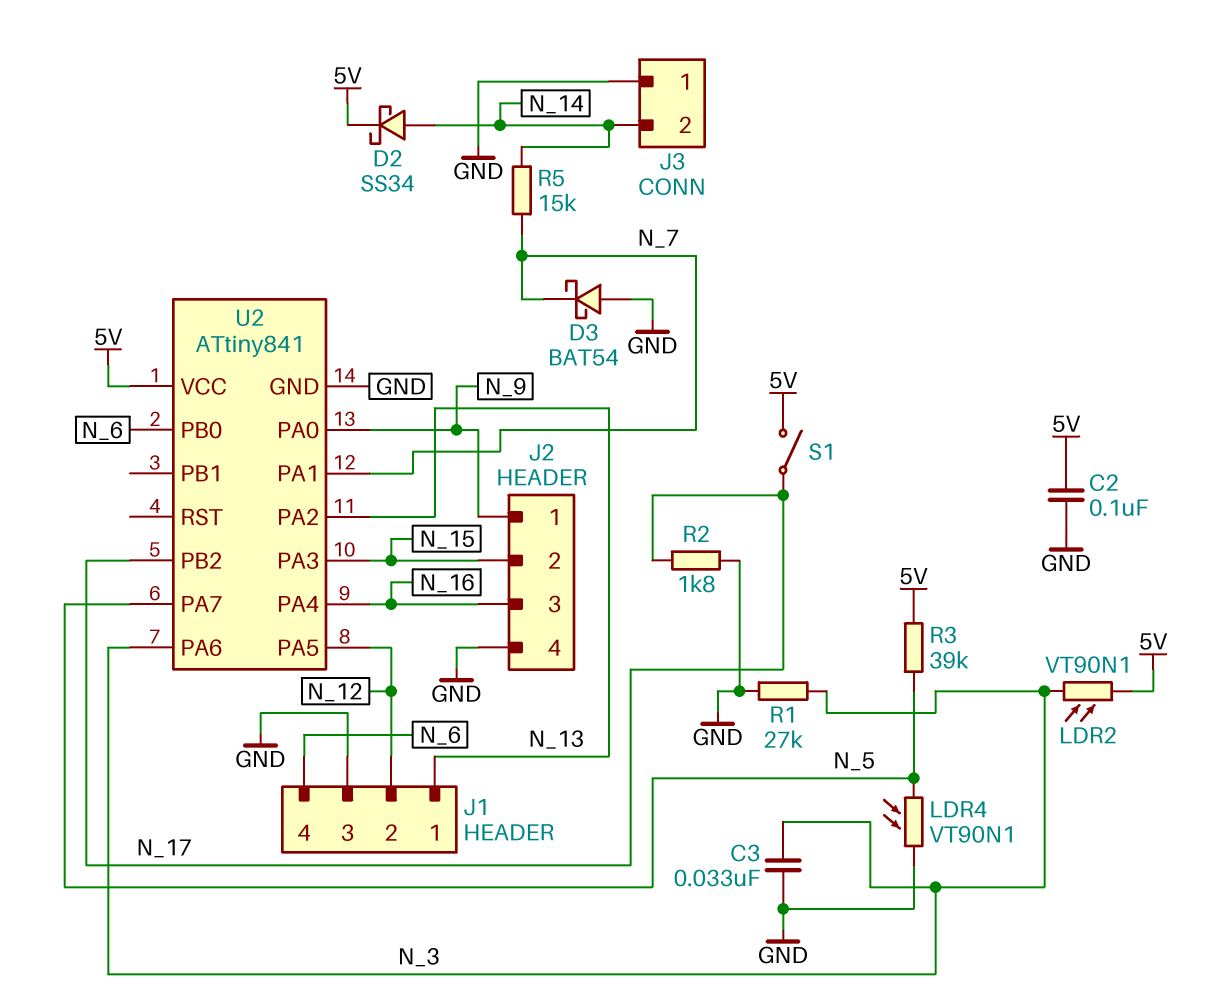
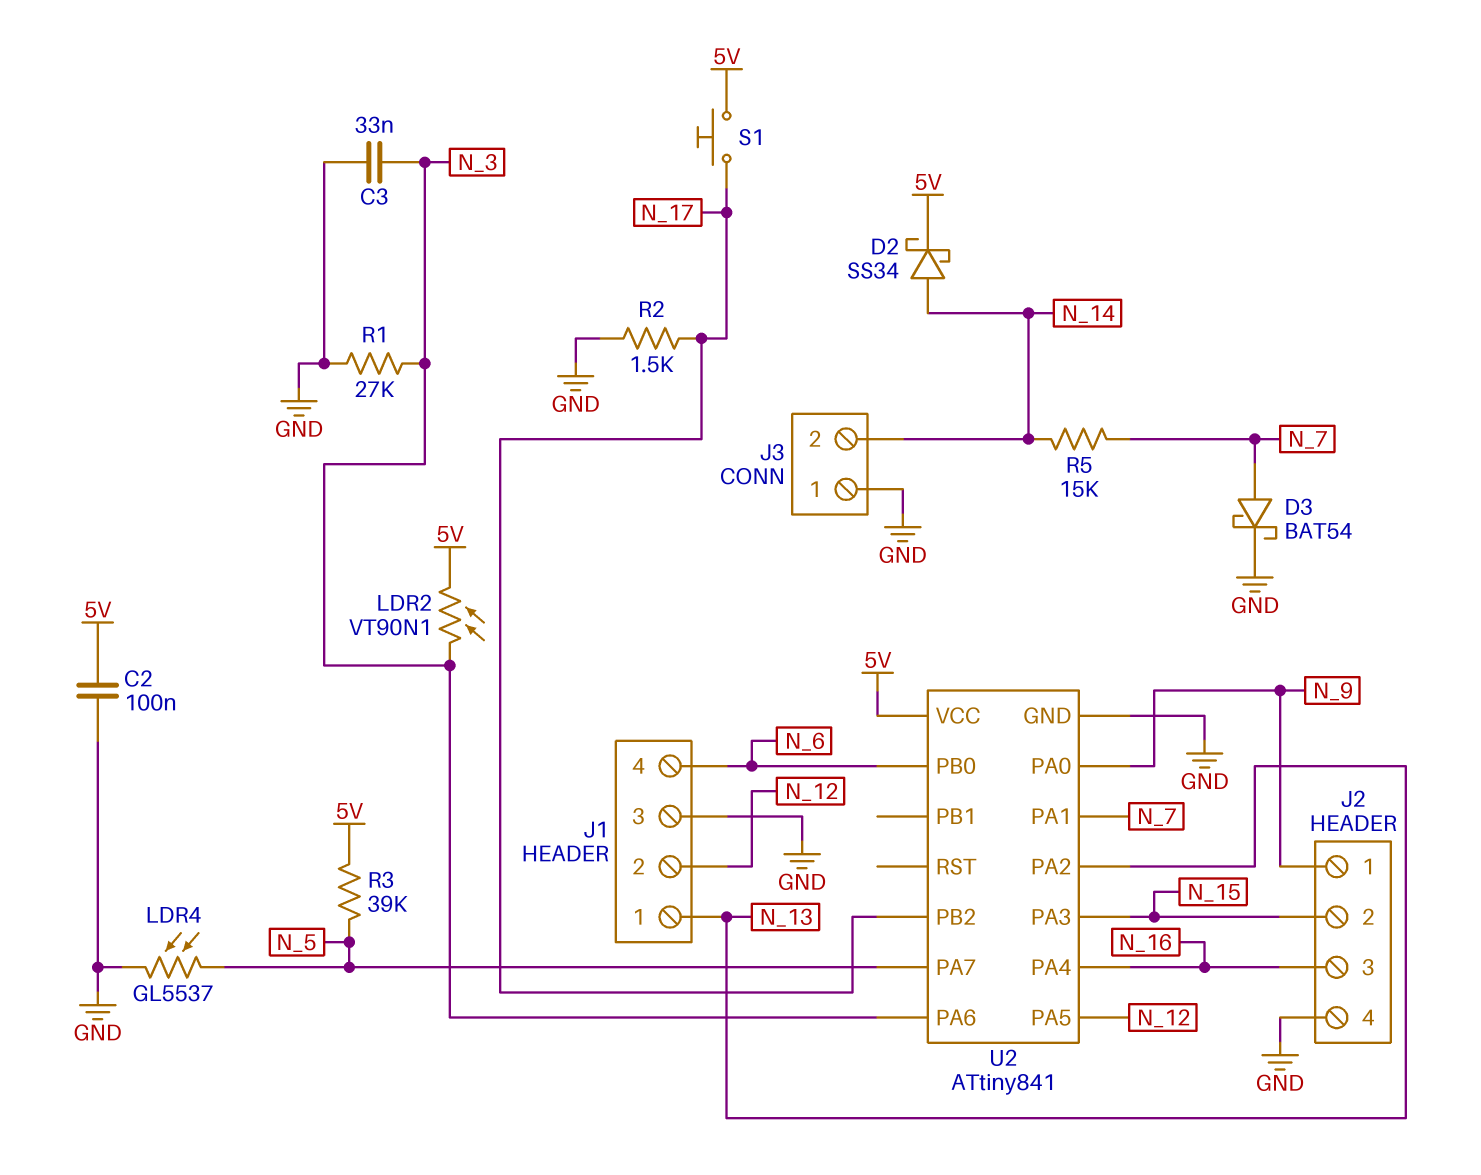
D3: schottky BAT54 (A GND, K N_7) -> schottky BAT54 (A N_7, K GND)
LDR4: VT90N1 (GND, N_5) -> GL5537 (GND, N_5)
R2: 1.8k (GND, N_17) -> 1.5k (GND, N_17)
S1: switch (5V, N_17) -> button (5V, N_17)

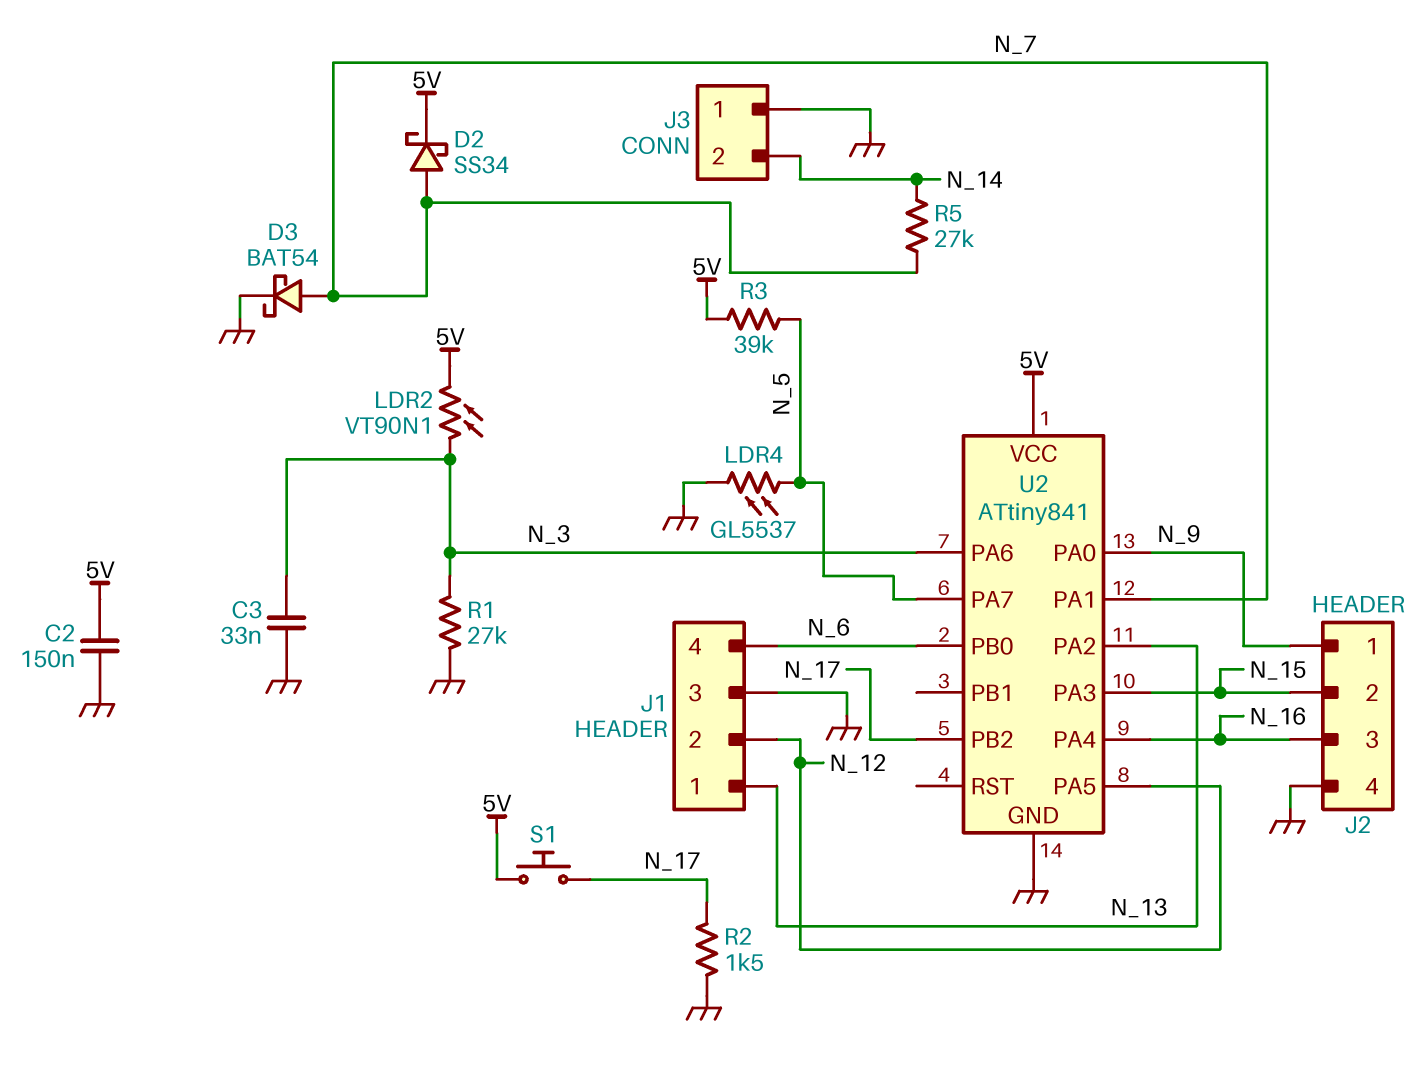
C2: 100nF (5V, GND) -> 150nF (5V, GND)
D2: schottky SS34 (A N_14, K 5V) -> schottky SS34 (A N_7, K 5V)
R5: 15k (N_7, N_14) -> 27k (N_7, N_14)

